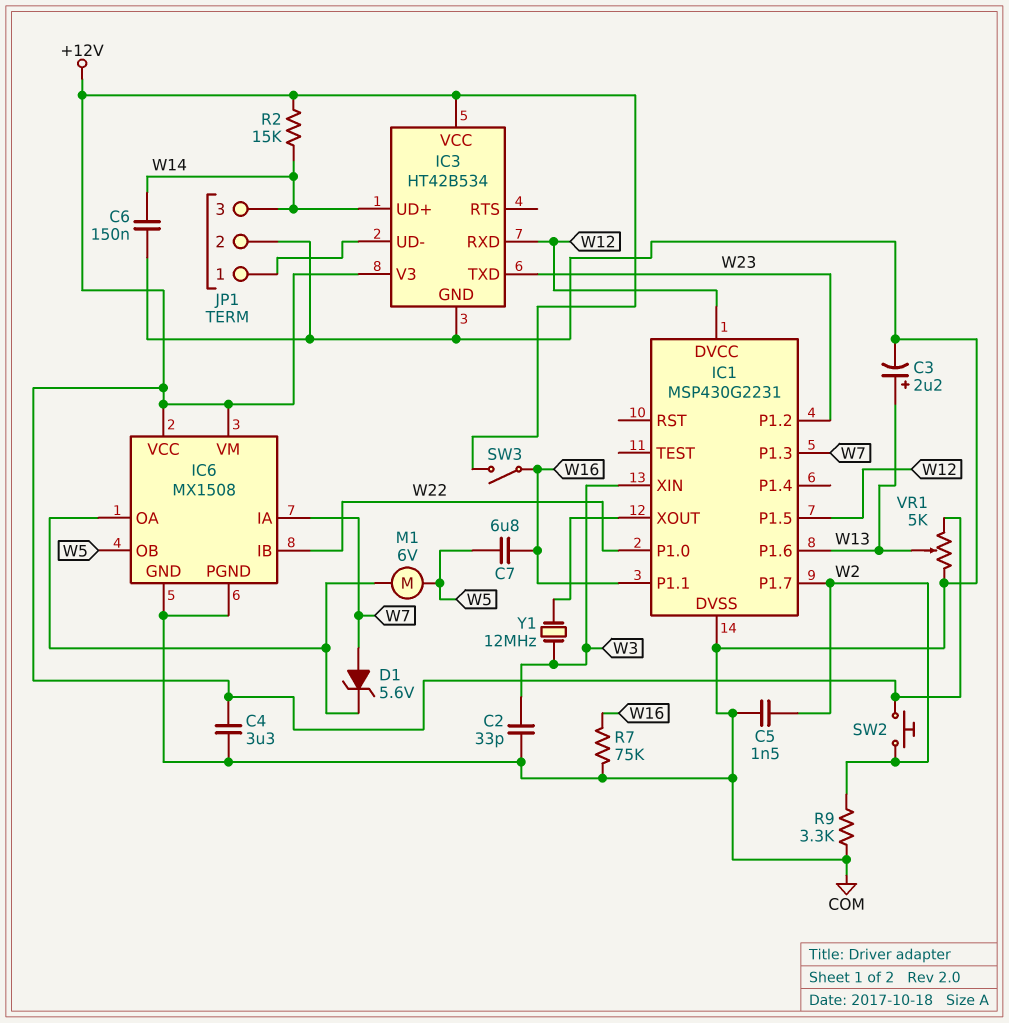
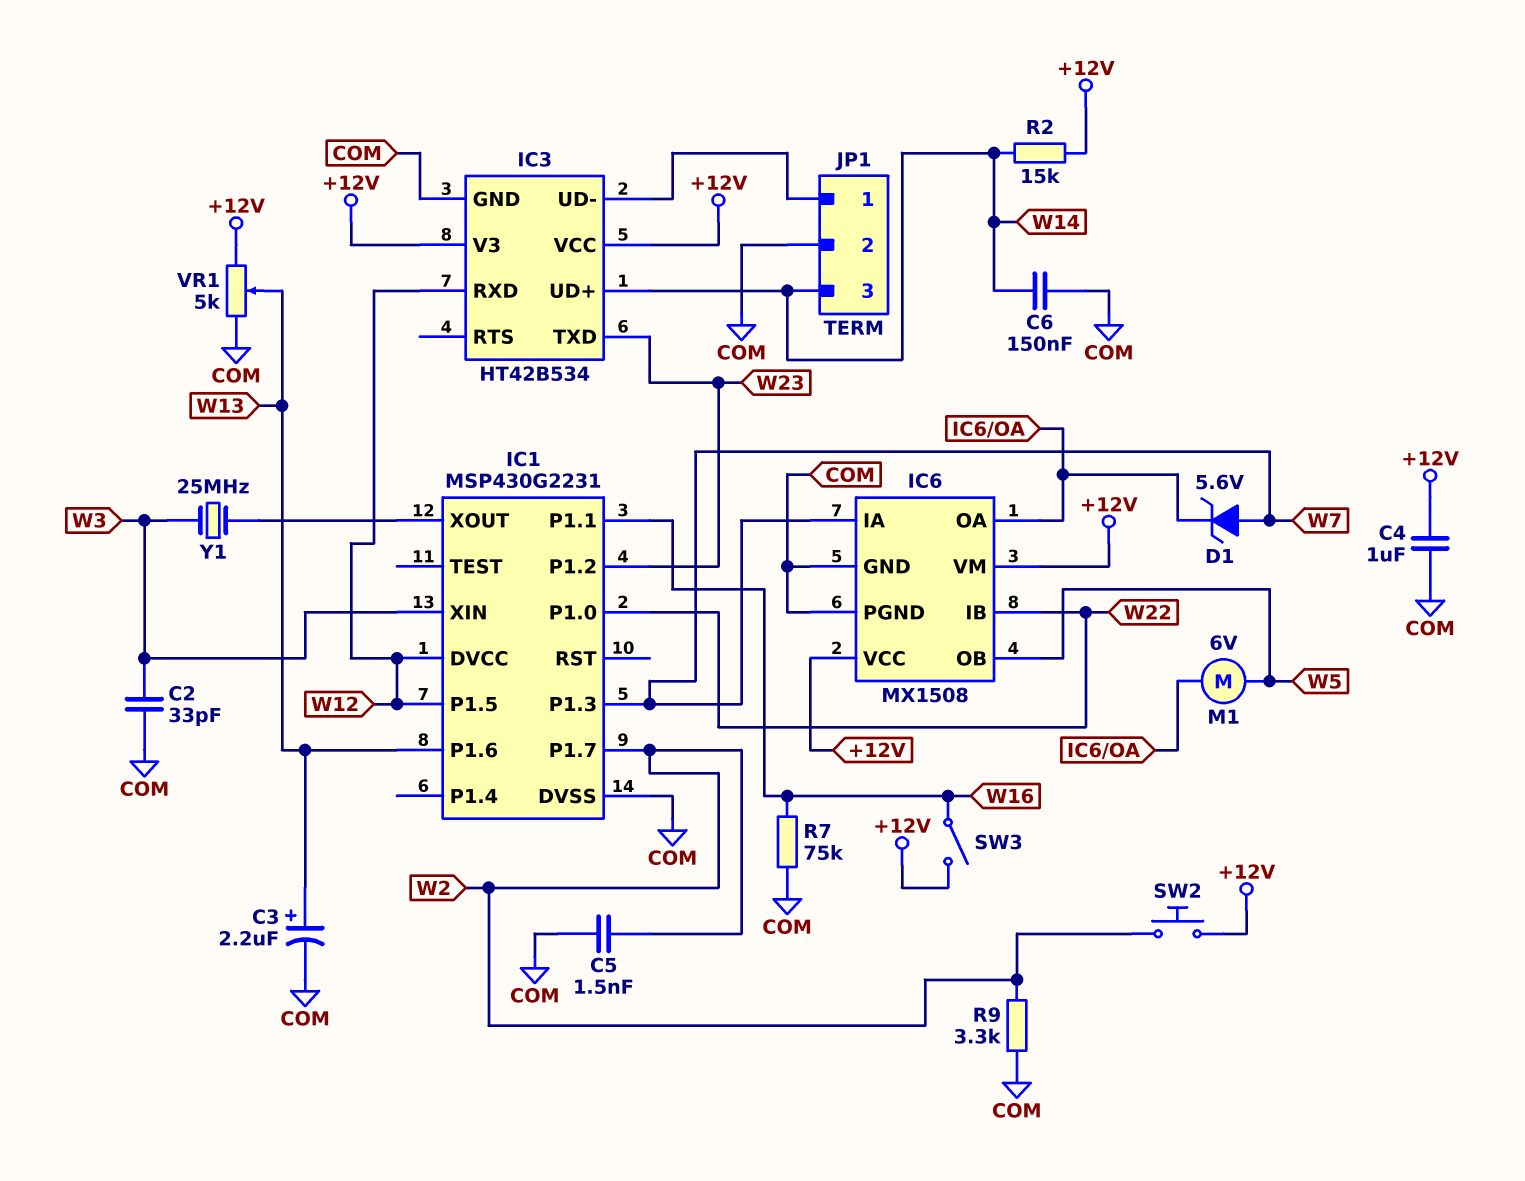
C4: 3.3uF (+12V, COM) -> 1uF (+12V, COM)
C7: 6.8uF (W5, W16) -> none
Y1: 12MHz (IC1/XOUT, W3) -> 25MHz (IC1/XOUT, W3)

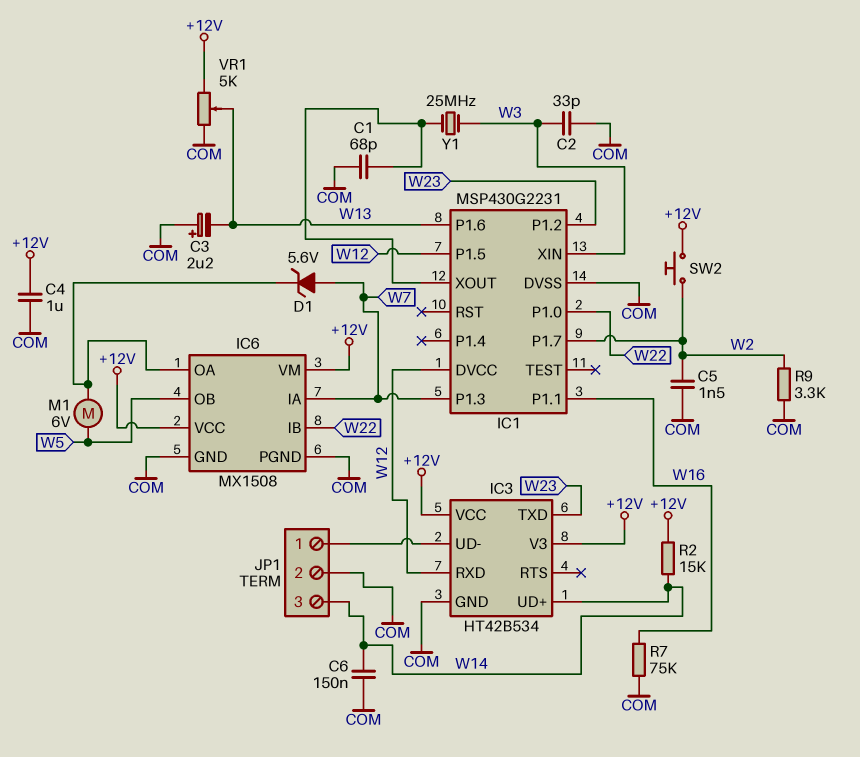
C1: none -> 68pF (COM, IC1/XOUT)
C3: 2.2uF (plus W13, minus COM) -> 2.2uF (plus COM, minus W13)
SW3: switch (+12V, W16) -> none

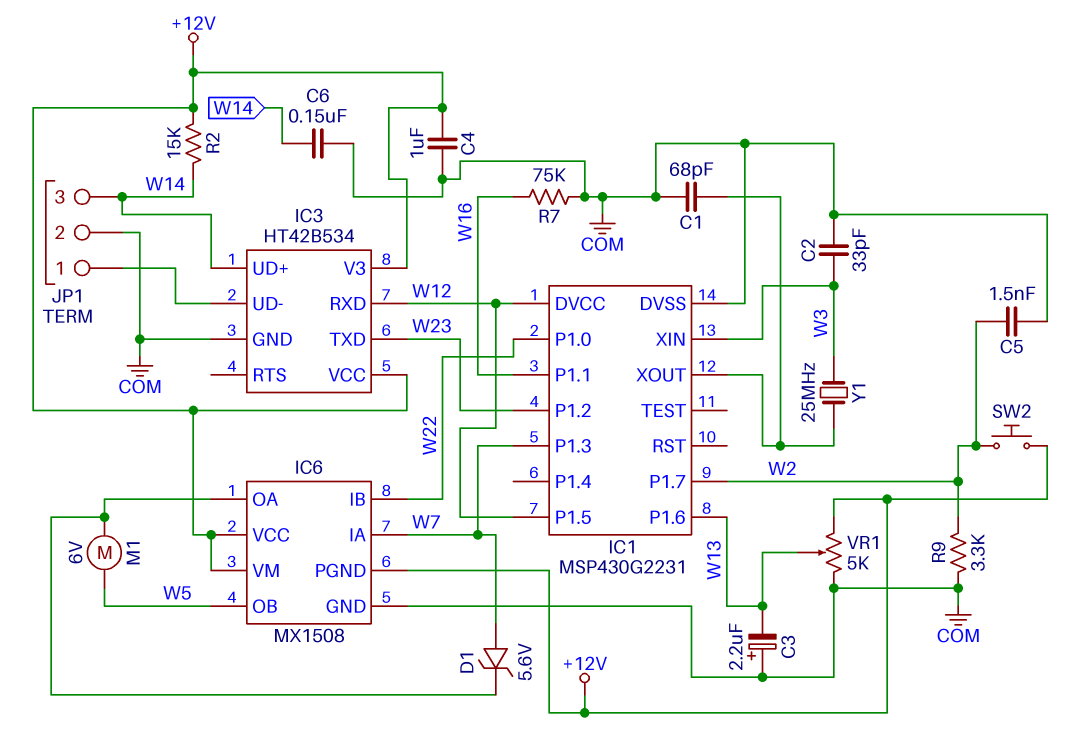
IC6 pin PGND: COM -> +12V

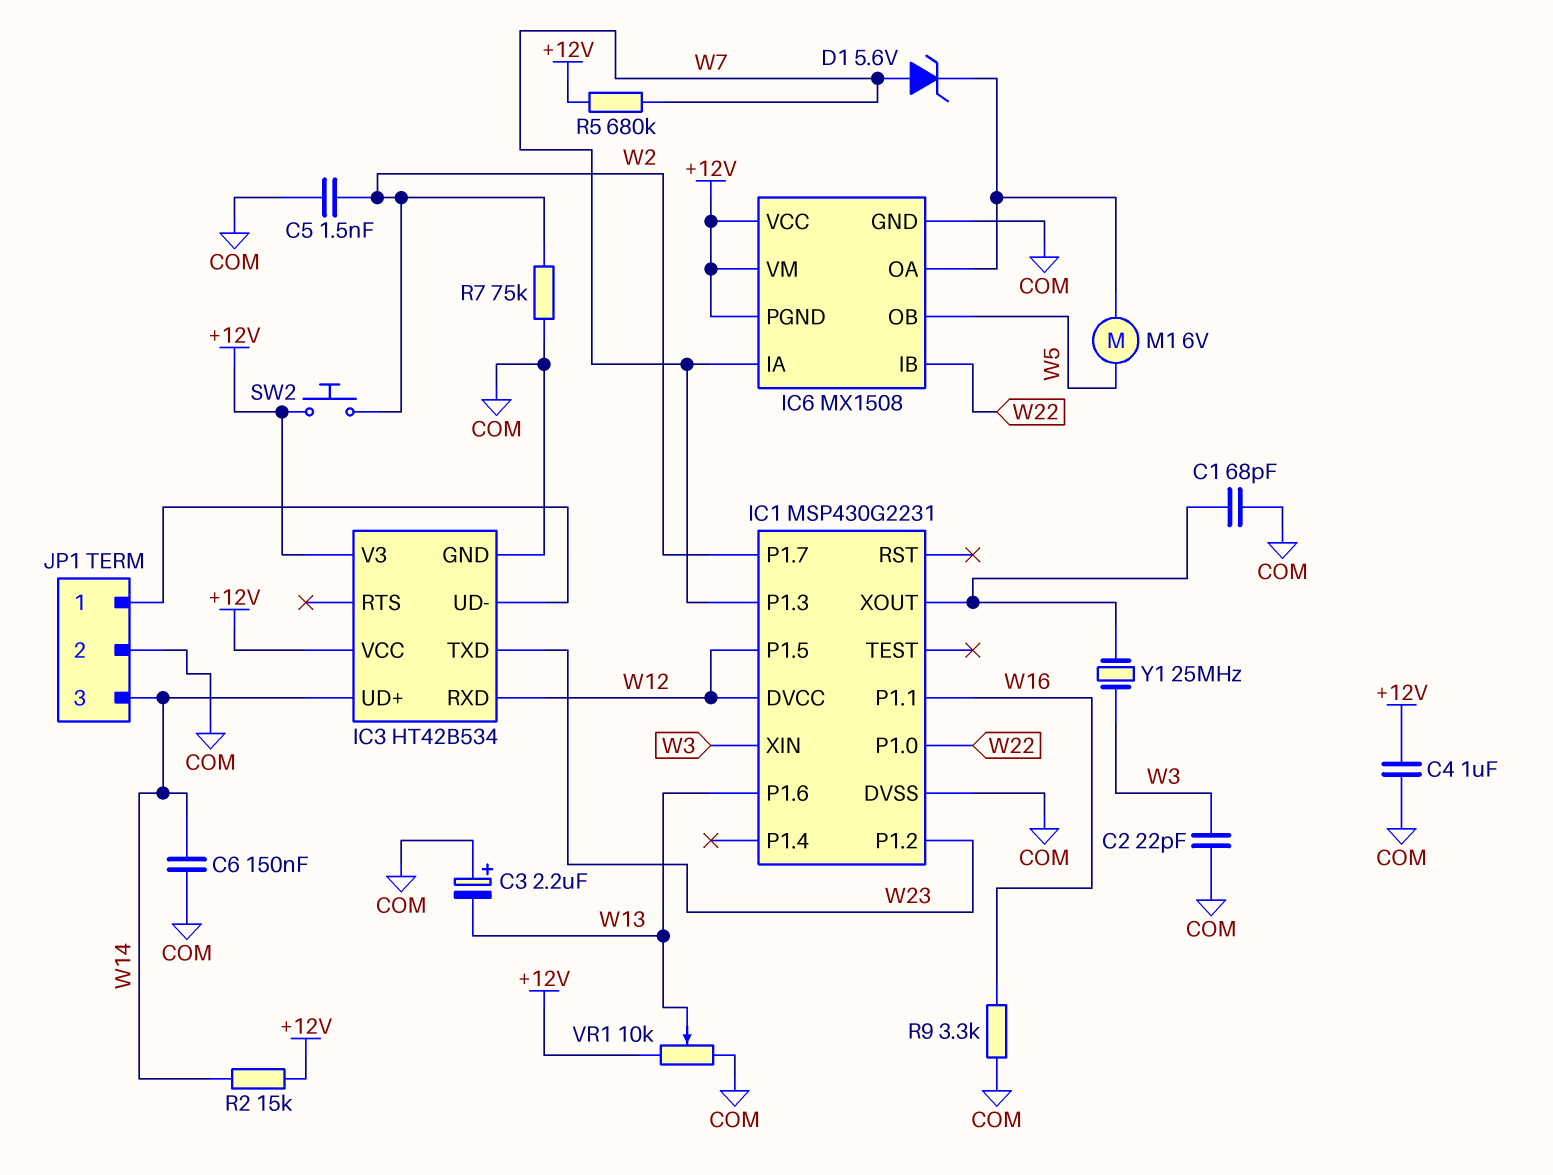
C2: 33pF (COM, W3) -> 22pF (COM, W3)
R5: none -> 680k (+12V, W7)
R7: 75k (COM, W16) -> 75k (COM, W2)
R9: 3.3k (COM, W2) -> 3.3k (COM, W16)
VR1: 5k (+12V, COM, wiper W13) -> 10k (+12V, COM, wiper W13)

